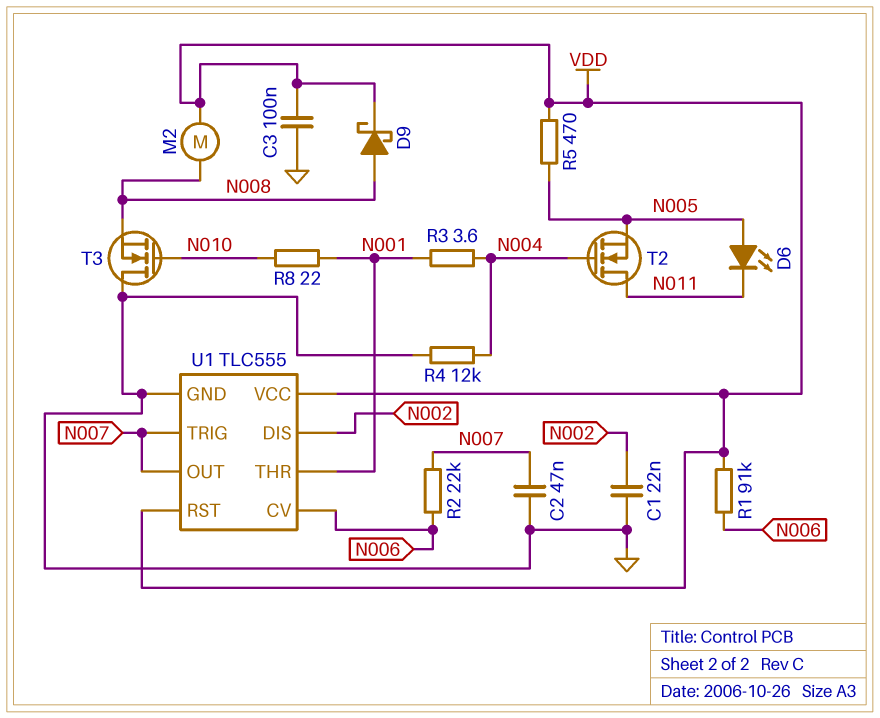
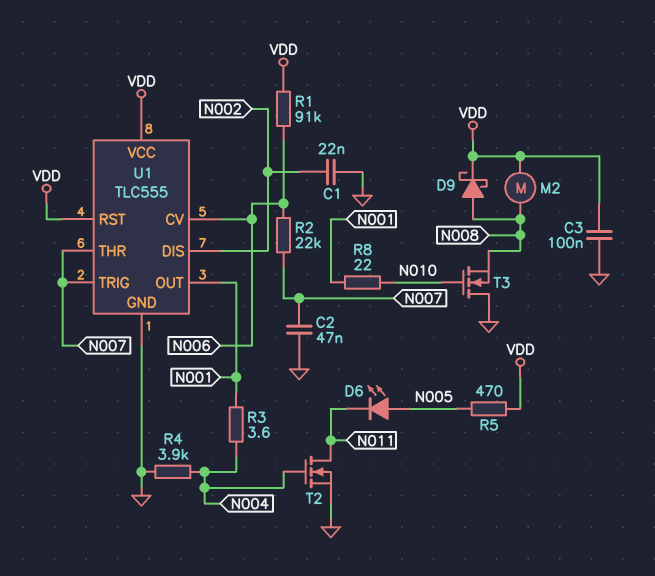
R4: 12k (GND, N004) -> 3.9k (GND, N004)
T2: NMOS (G N004, D N011, S N005) -> NMOS (G N004, D N011, S GND)
U1 pin OUT: N007 -> N001
U1 pin THR: N001 -> N007

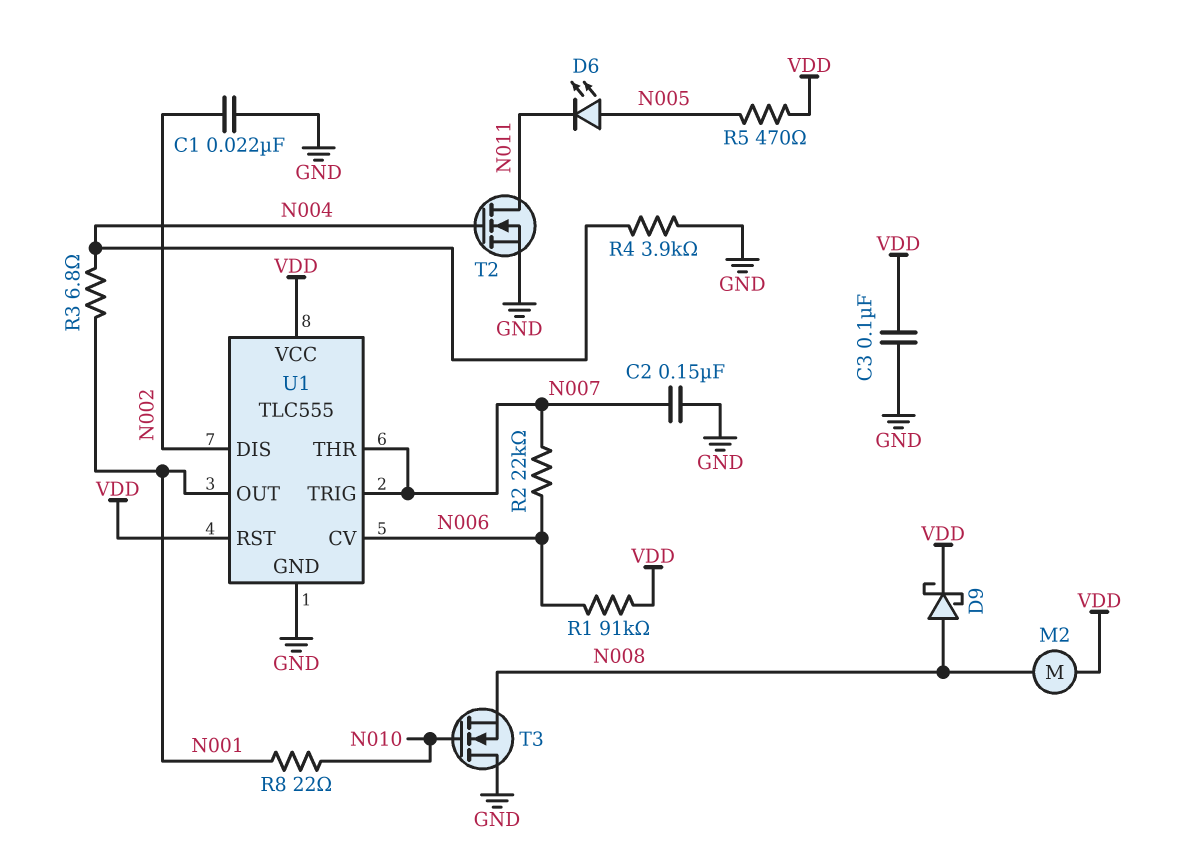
C2: 47nF (GND, N007) -> 150nF (GND, N007)
R3: 3.6 (N001, N004) -> 6.8 (N001, N004)

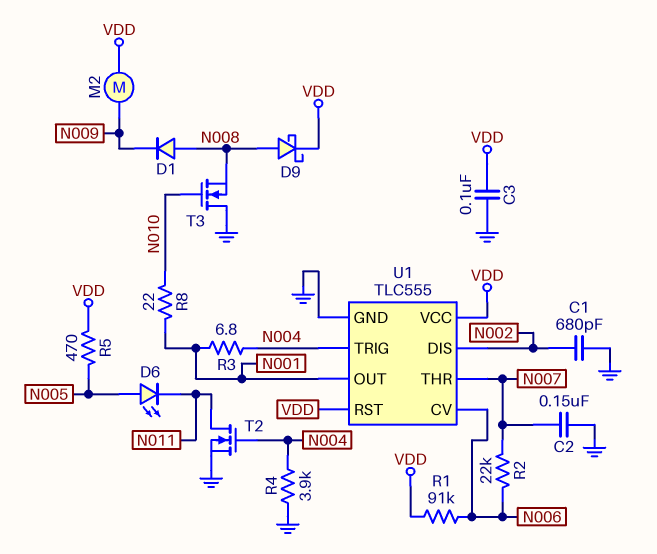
C1: 22nF (GND, N002) -> 680pF (GND, N002)
D1: none -> diode (A N008, K N009)
M2: motor (N008, VDD) -> motor (N009, VDD)
U1 pin TRIG: N007 -> N004

